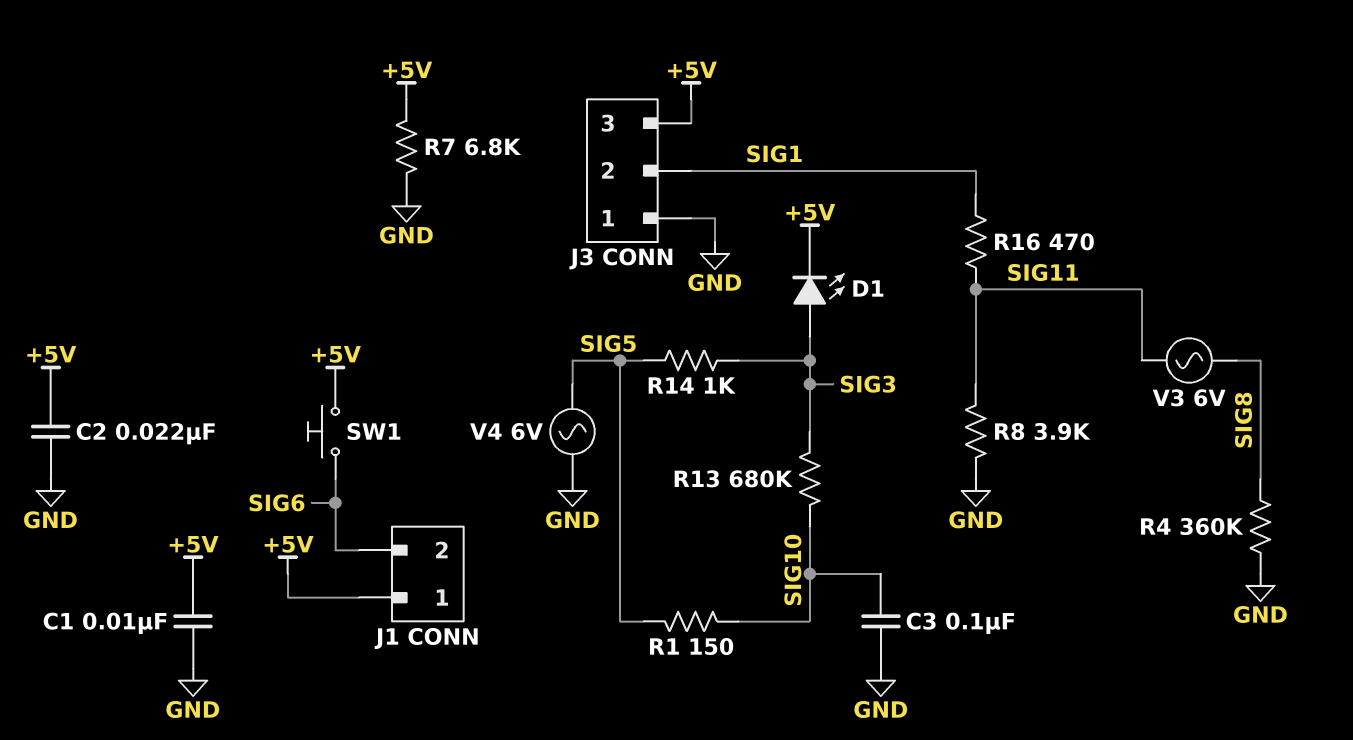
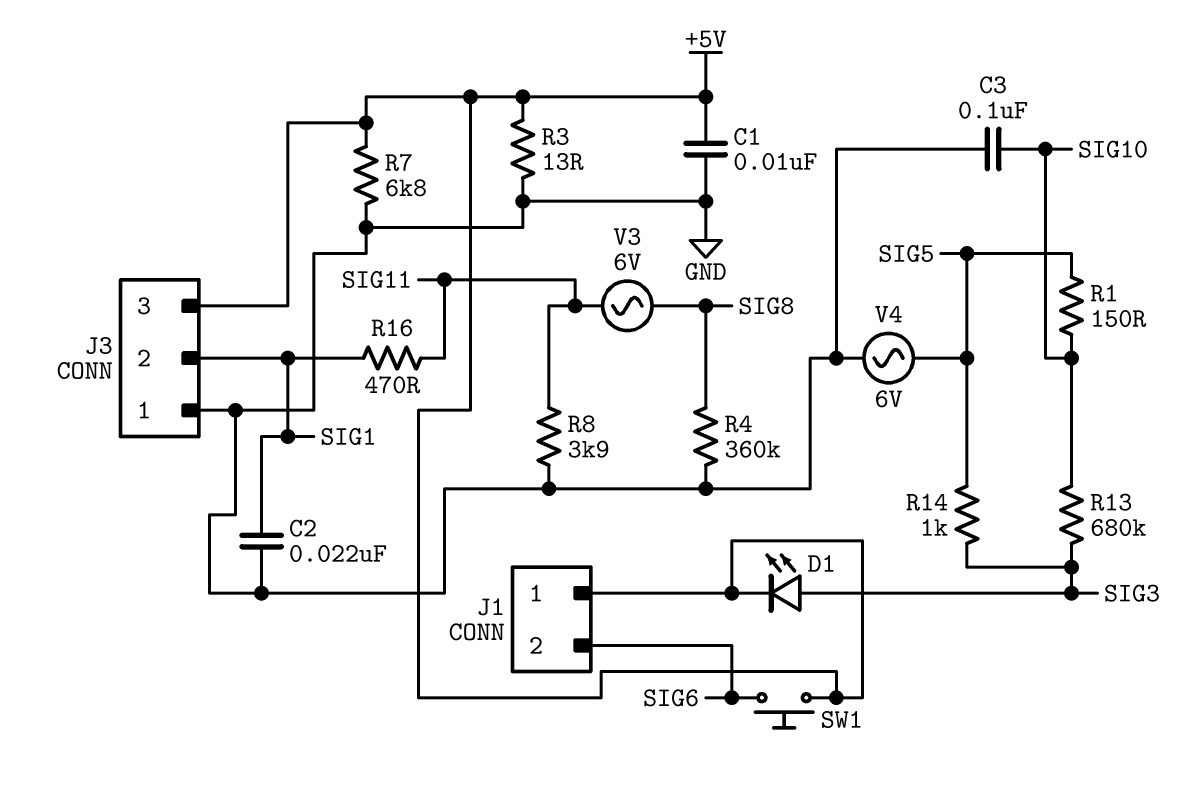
C2: 22nF (+5V, GND) -> 22nF (GND, SIG1)
R3: none -> 13 (+5V, GND)

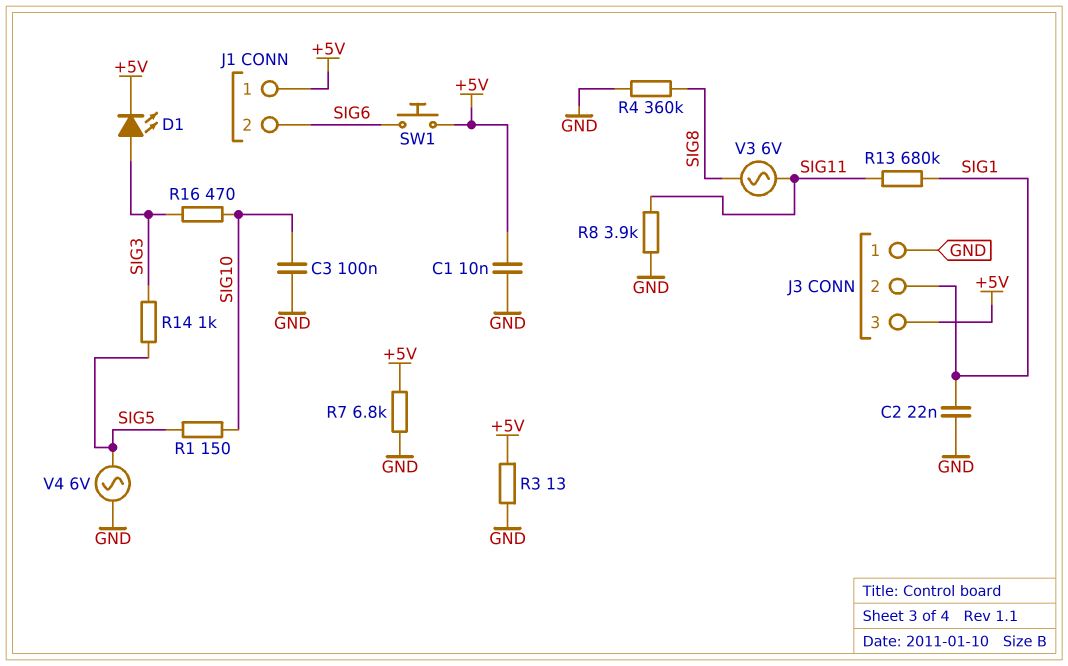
R13: 680k (SIG3, SIG10) -> 680k (SIG1, SIG11)
R16: 470 (SIG1, SIG11) -> 470 (SIG3, SIG10)

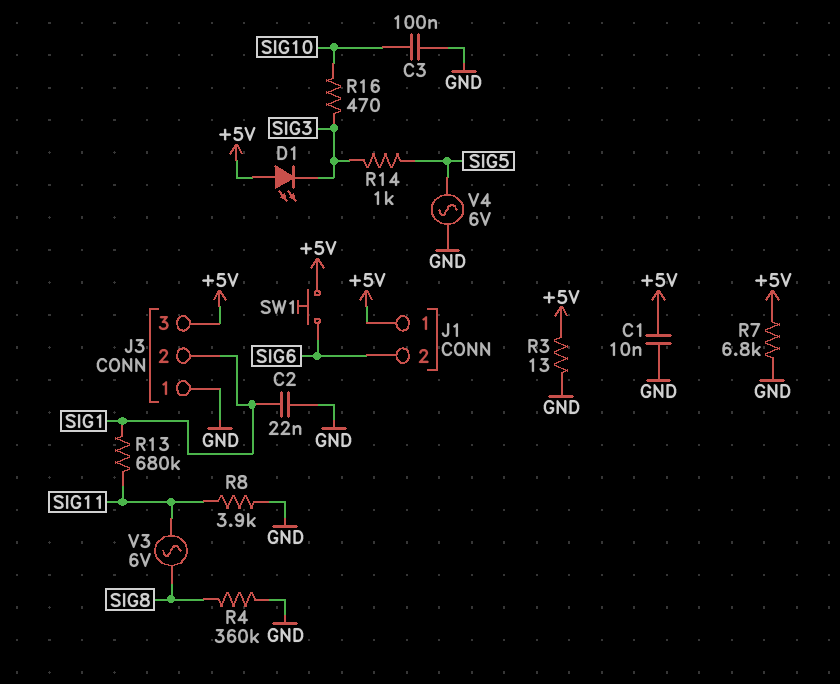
D1: LED (A SIG3, K +5V) -> LED (A +5V, K SIG3)
R1: 150 (SIG5, SIG10) -> none

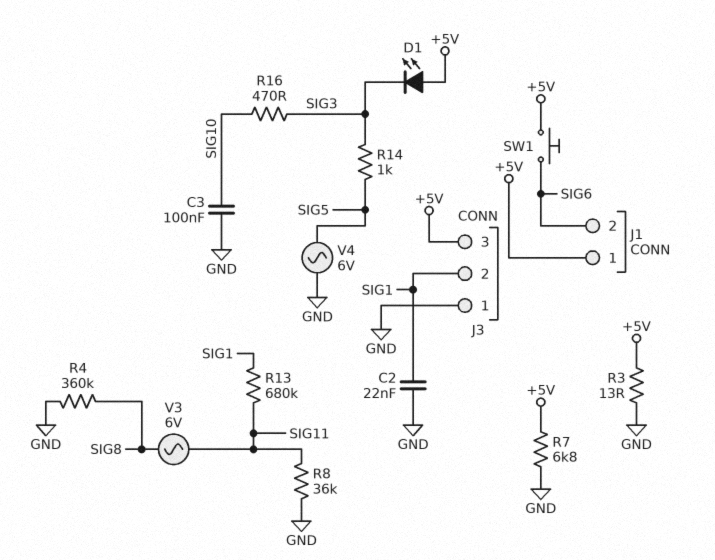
C1: 10nF (+5V, GND) -> none
R8: 3.9k (GND, SIG11) -> 36k (GND, SIG11)

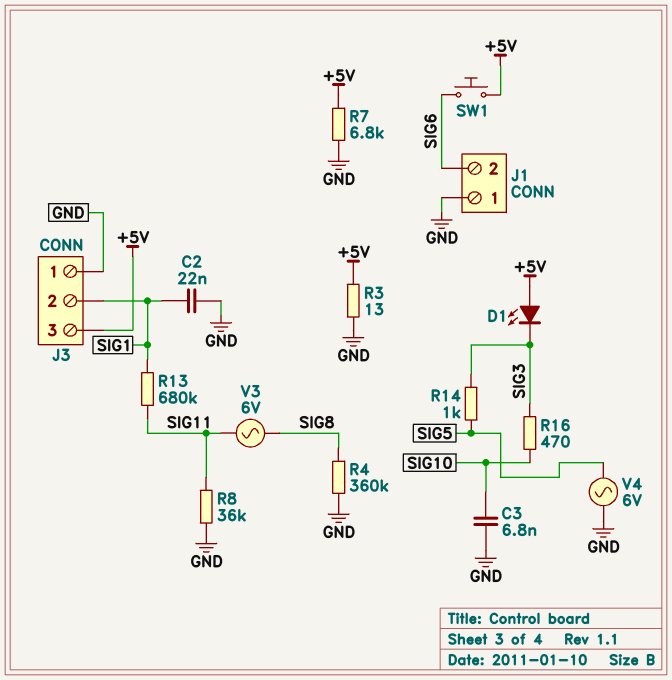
C3: 100nF (GND, SIG10) -> 6.8nF (GND, SIG10)
J1 pin 1: +5V -> GND

